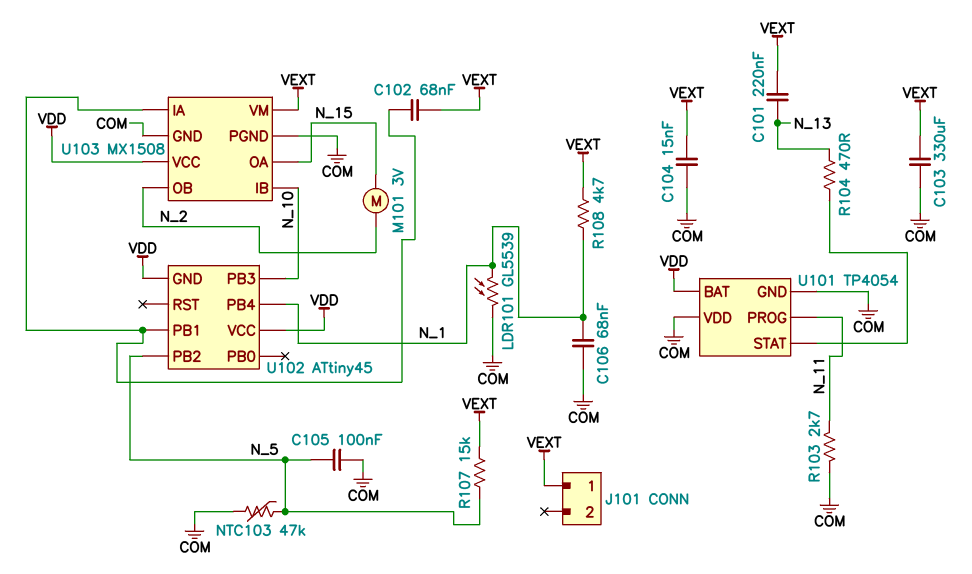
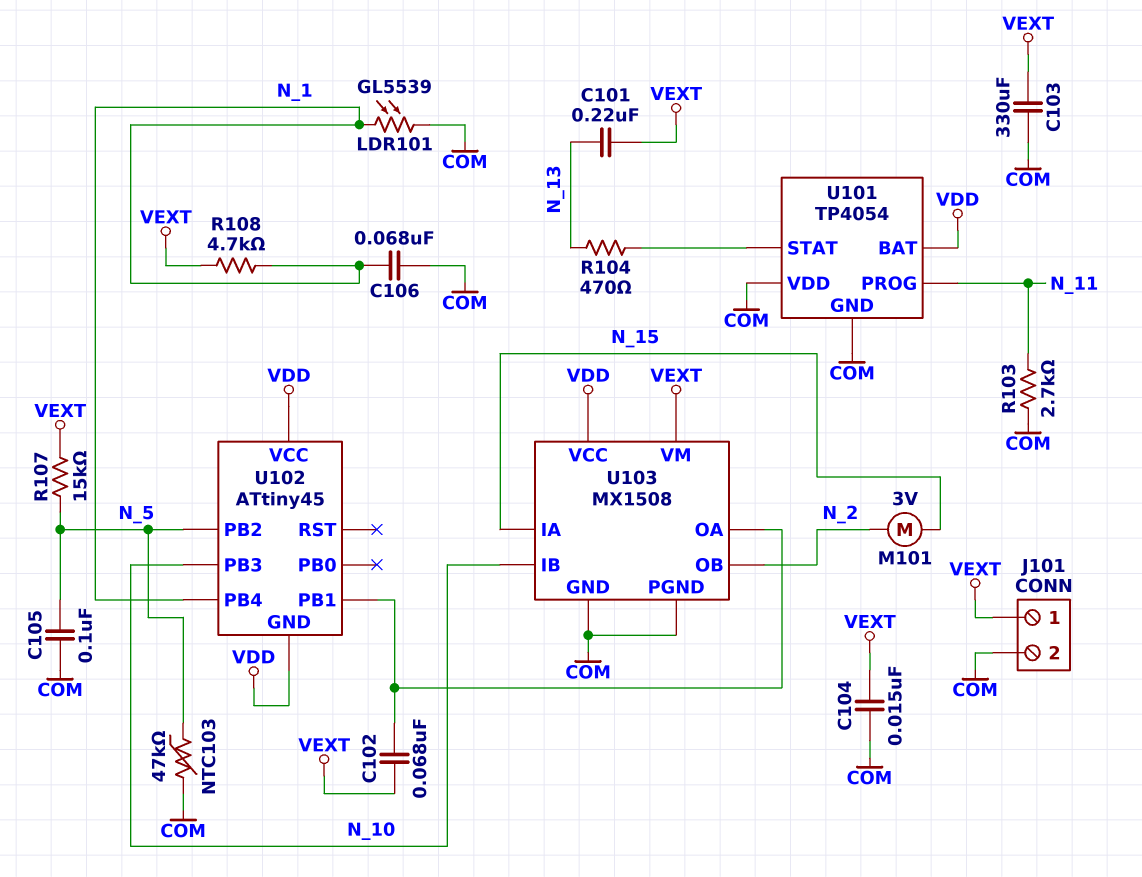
J101 pin 2: none -> COM
U103 pin IA: U102/PB1 -> N_15
U103 pin OA: N_15 -> U102/PB1

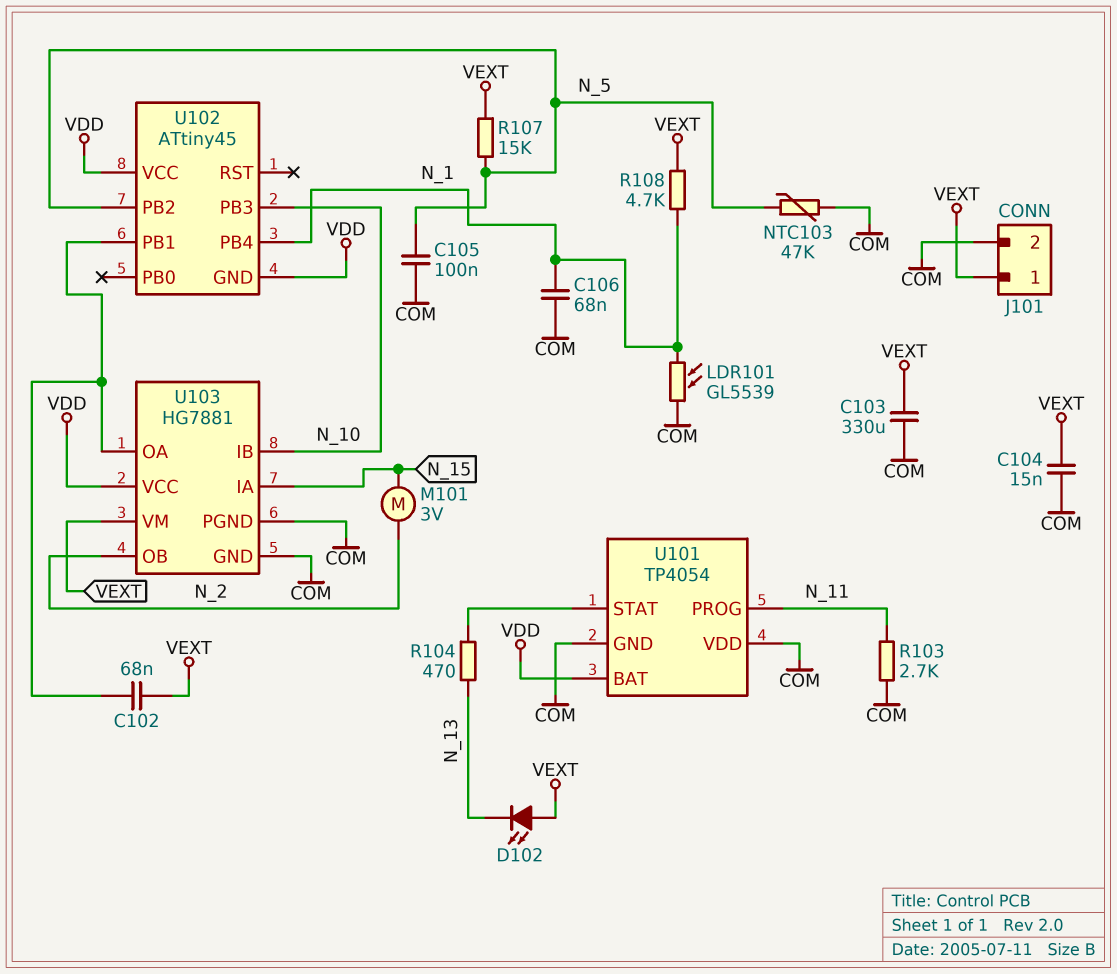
C101: 220nF (N_13, VEXT) -> none
D102: none -> LED (A VEXT, K N_13)
U103: MX1508 -> HG7881

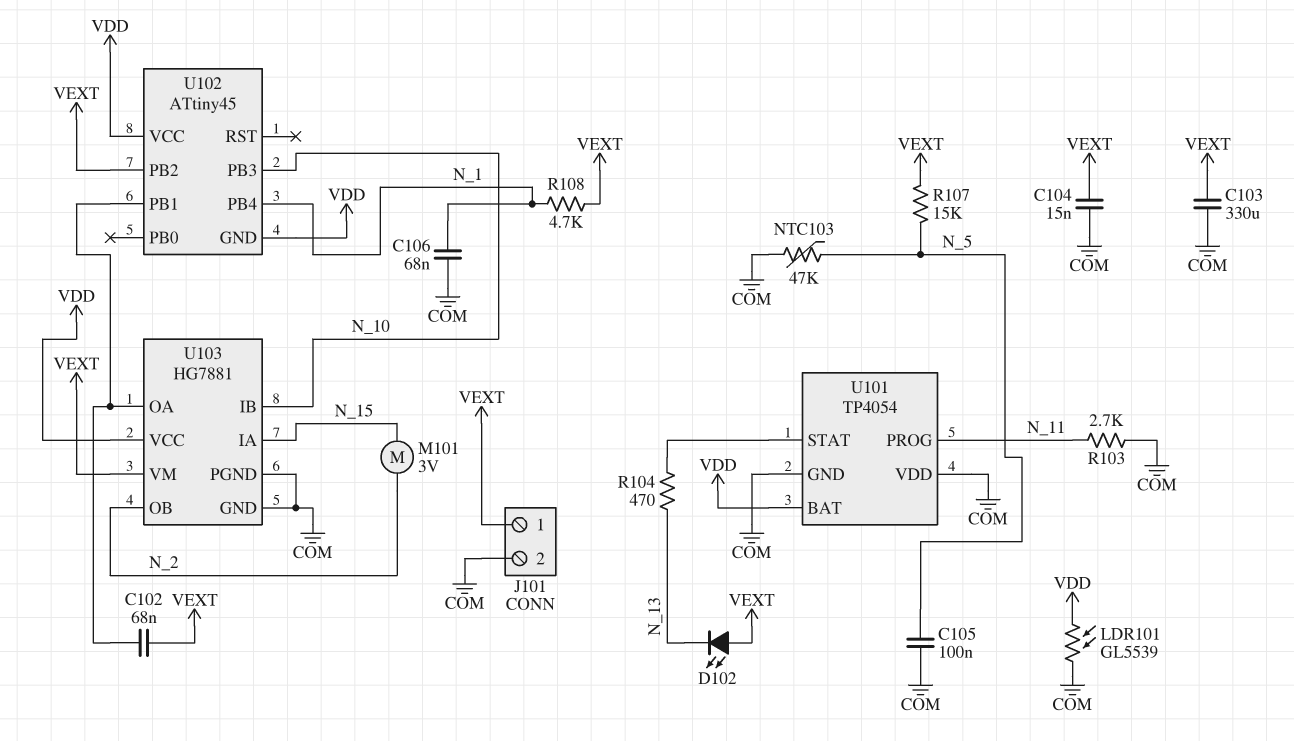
LDR101: GL5539 (COM, N_1) -> GL5539 (COM, VDD)
U102 pin PB2: N_5 -> VEXT

